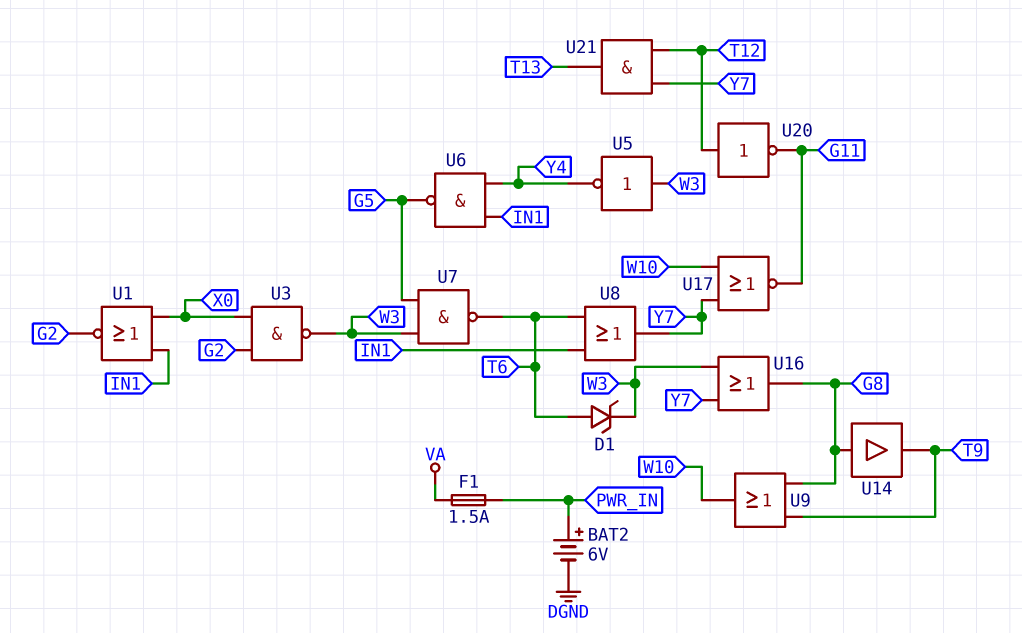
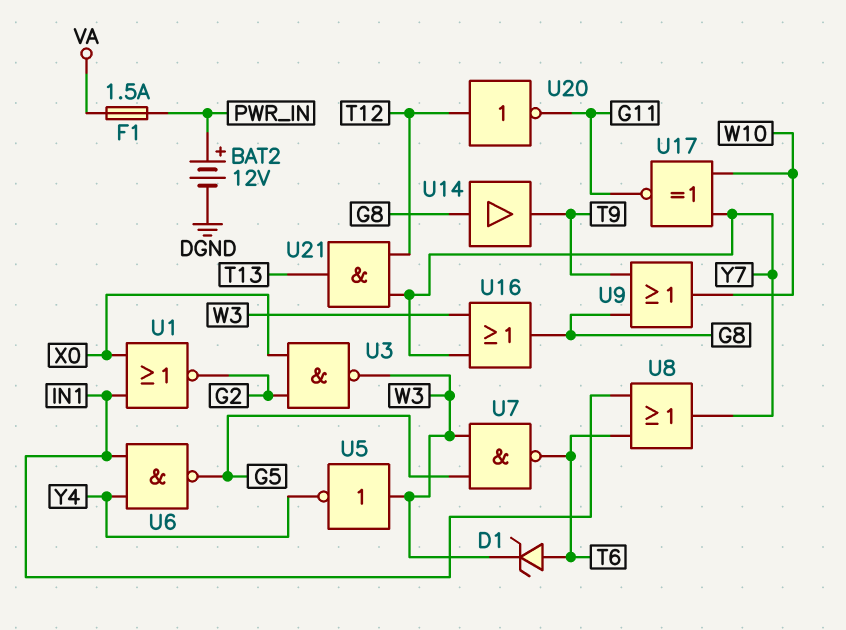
BAT2: 6V (plus PWR_IN, minus DGND) -> 12V (plus PWR_IN, minus DGND)
U17: NOR (in W10, in Y7, out G11) -> XNOR (in W10, in Y7, out G11)

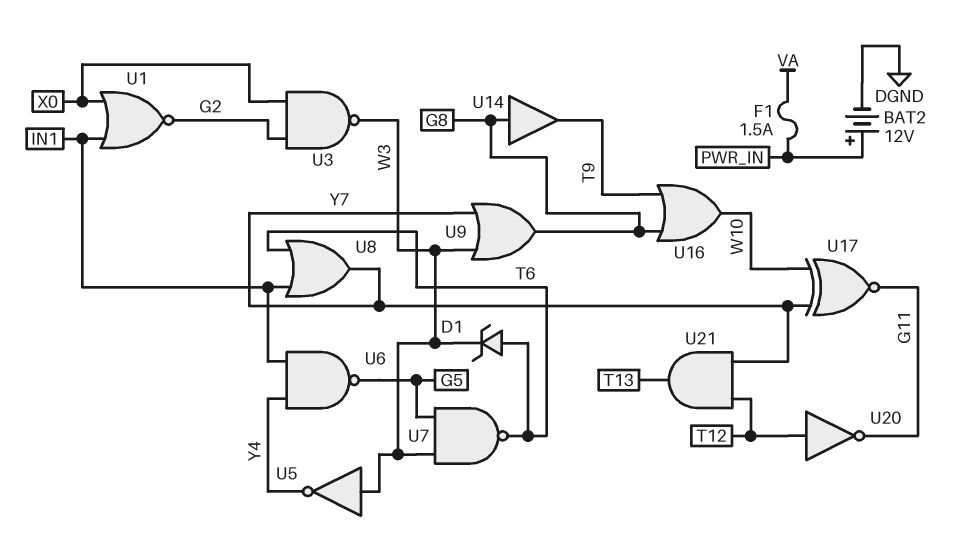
U9: OR (in G8, in T9, out W10) -> OR (in W3, in Y7, out G8)
U16: OR (in W3, in Y7, out G8) -> OR (in G8, in T9, out W10)

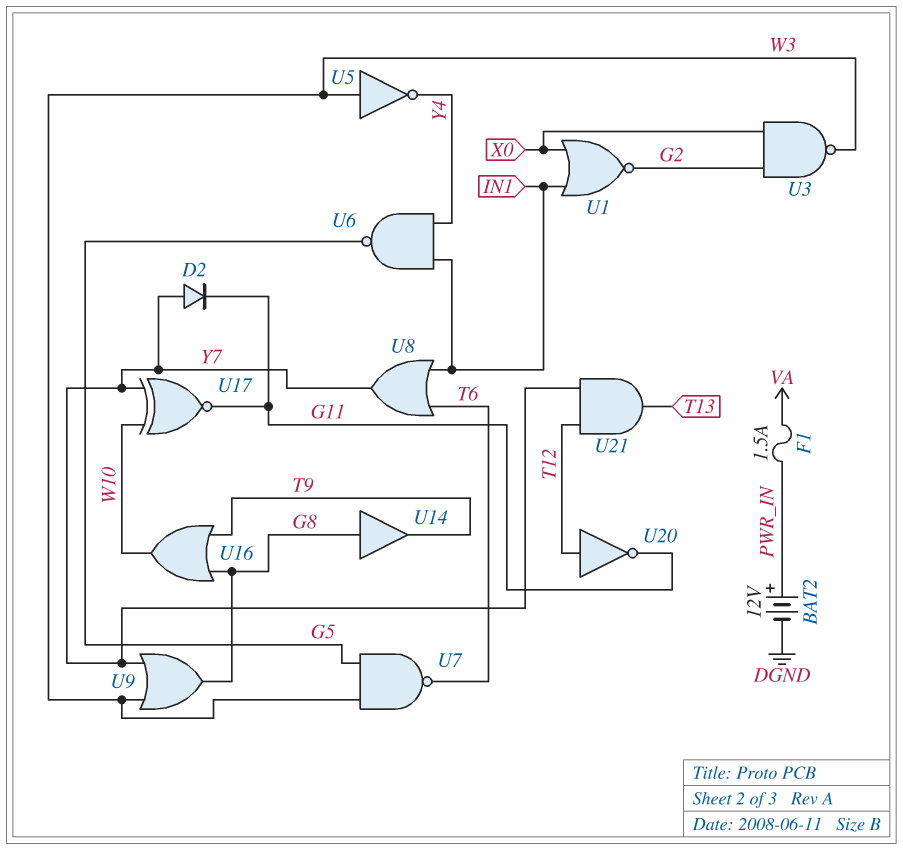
D1: zener (A T6, K W3) -> none
D2: none -> diode (A Y7, K G11)

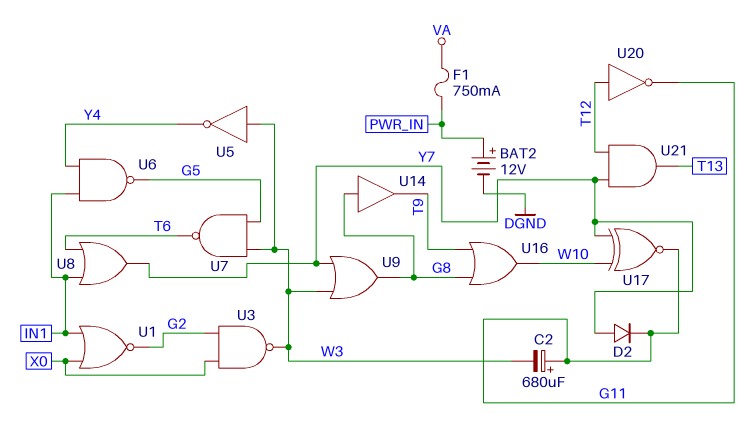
C2: none -> 680uF (plus G11, minus W3)
F1: 1.5A (PWR_IN, VA) -> 750mA (PWR_IN, VA)

